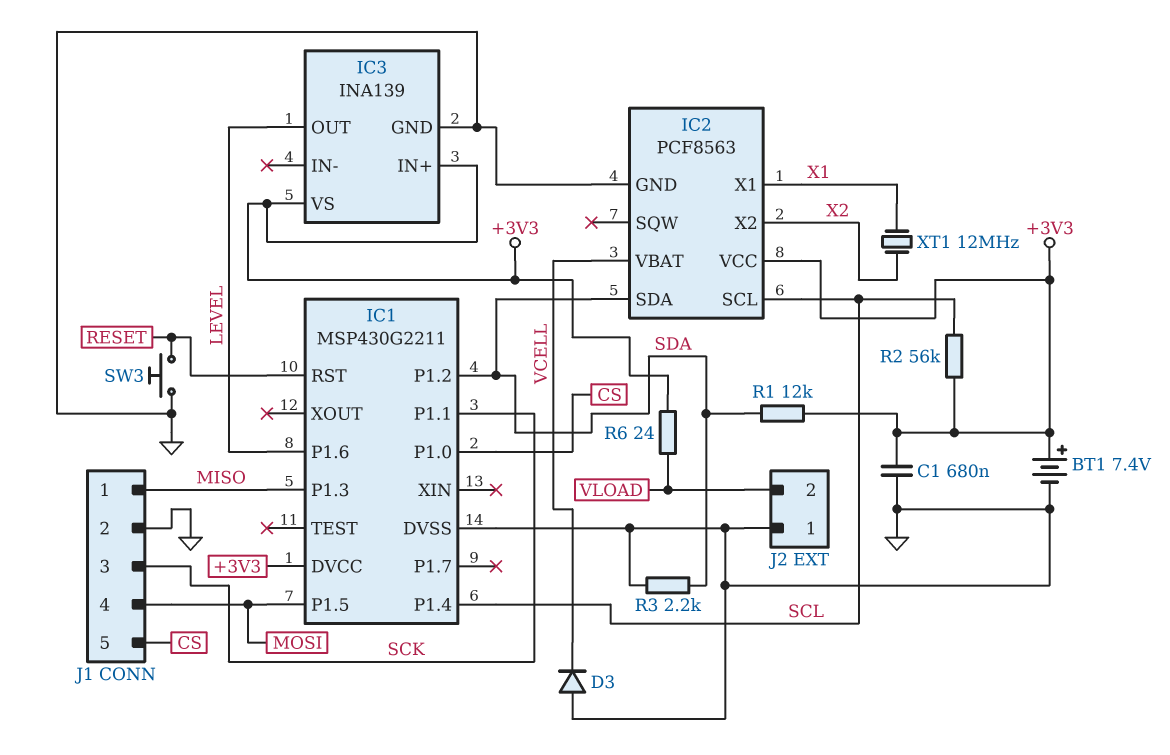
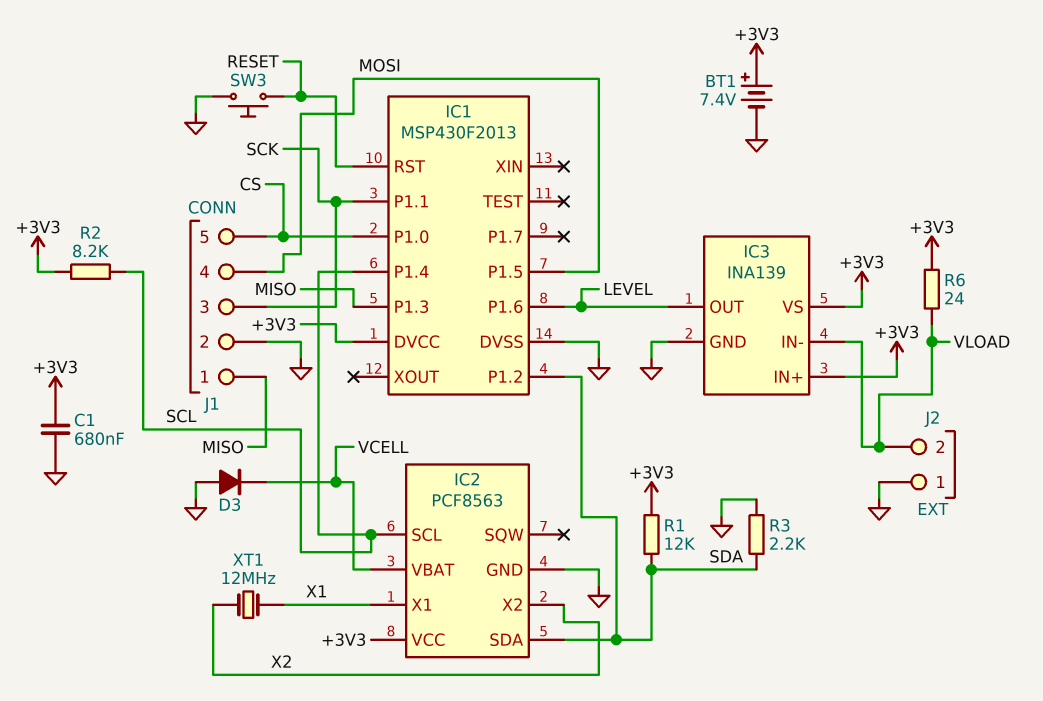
IC1: MSP430G2211 -> MSP430F2013
IC3 pin IN-: none -> VLOAD
R2: 56k (+3V3, SCL) -> 8.2k (+3V3, SCL)

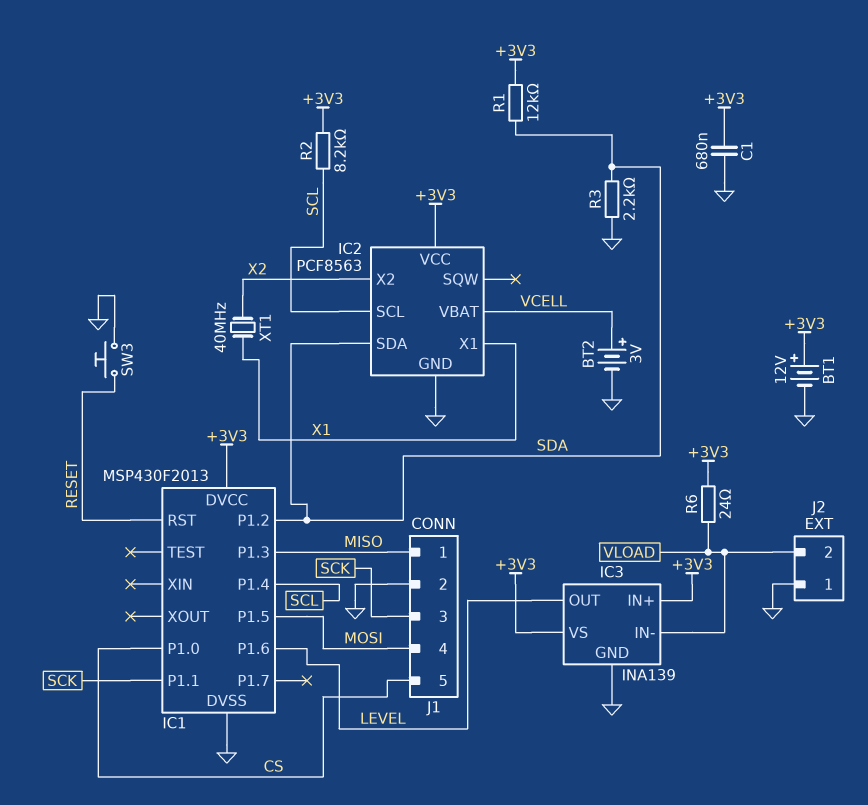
BT1: 7.4V (plus +3V3, minus GND) -> 12V (plus +3V3, minus GND)
BT2: none -> 3V (plus VCELL, minus GND)
D3: diode (A GND, K VCELL) -> none
XT1: 12MHz (X1, X2) -> 40MHz (X1, X2)

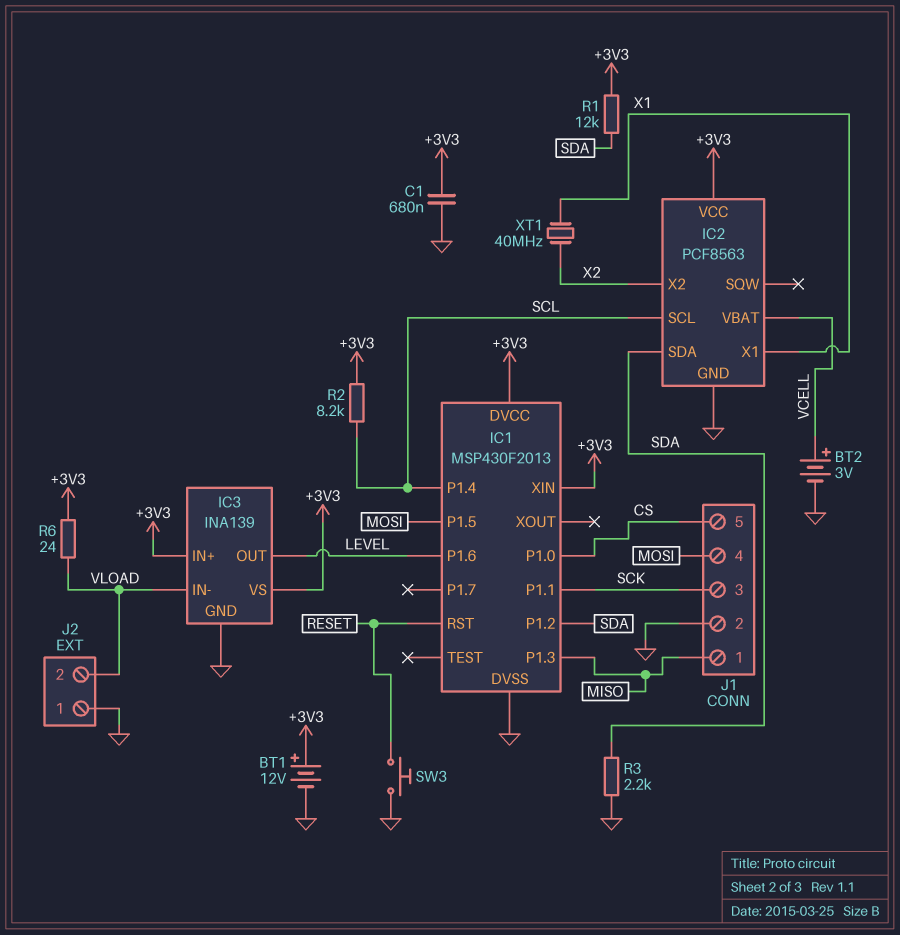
IC1 pin XIN: none -> +3V3

